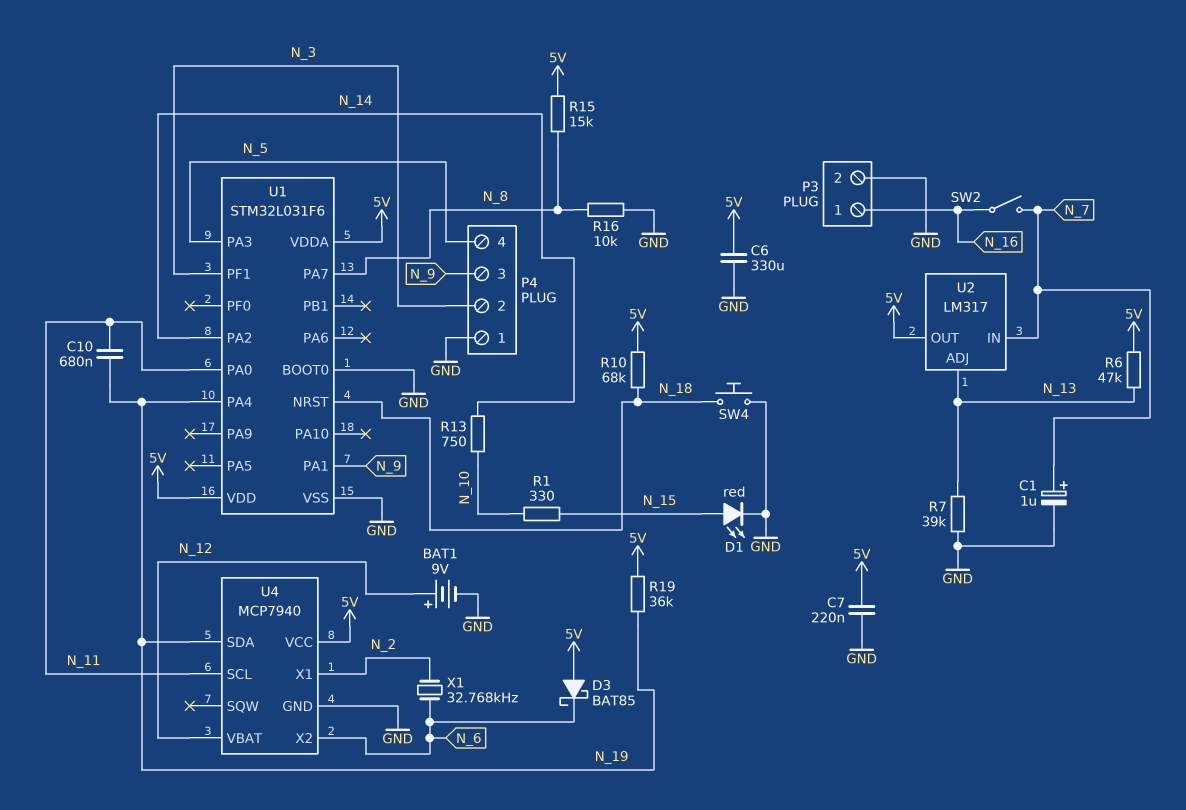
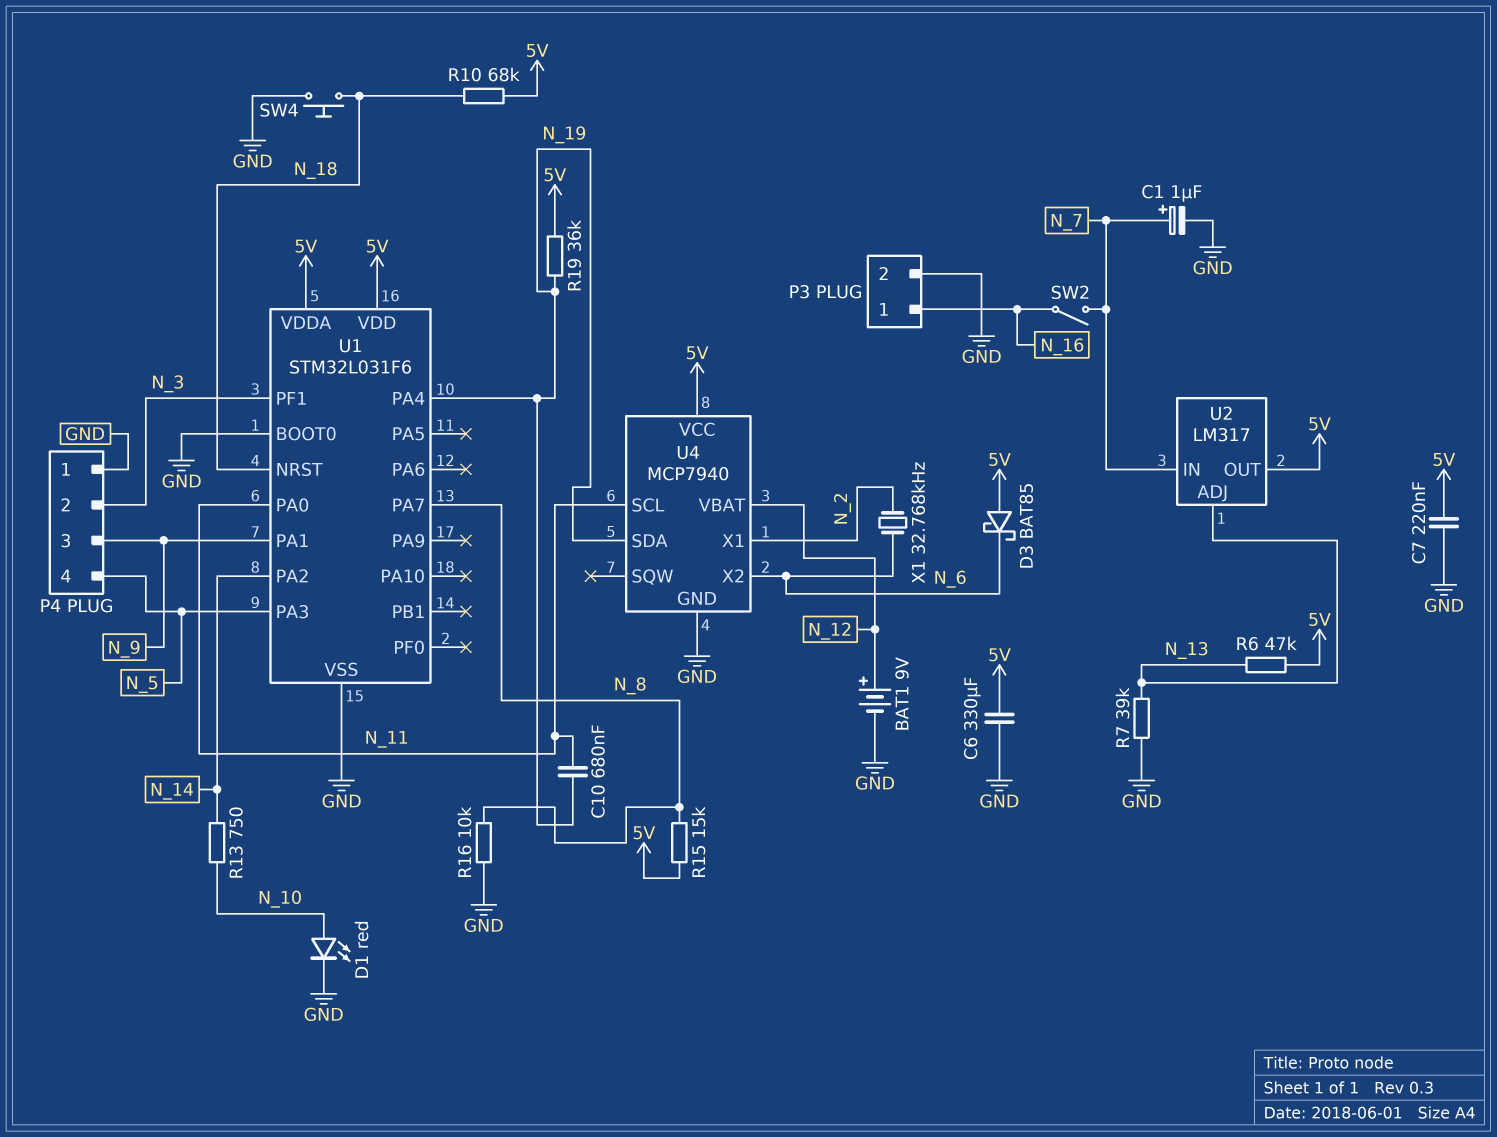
D1: LED red (A N_15, K GND) -> LED red (A N_10, K GND)
R1: 330 (N_10, N_15) -> none

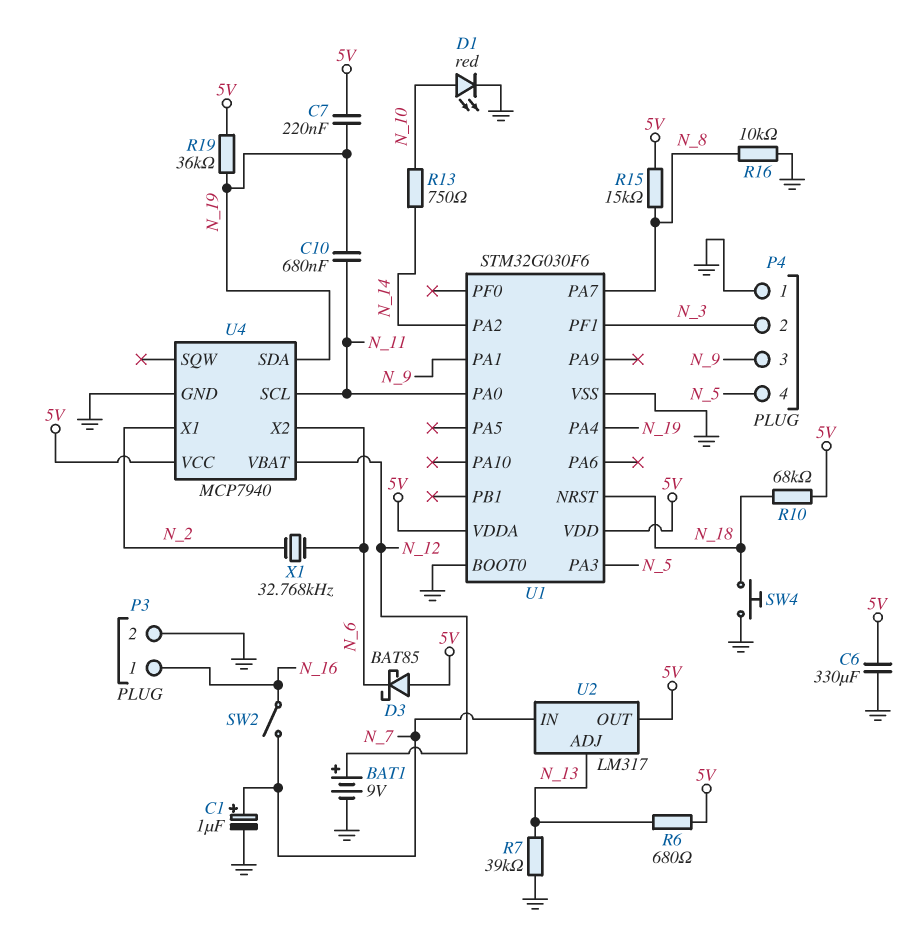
C7: 220nF (5V, GND) -> 220nF (5V, N_19)
R6: 47k (5V, N_13) -> 680 (5V, N_13)
U1: STM32L031F6 -> STM32G030F6

